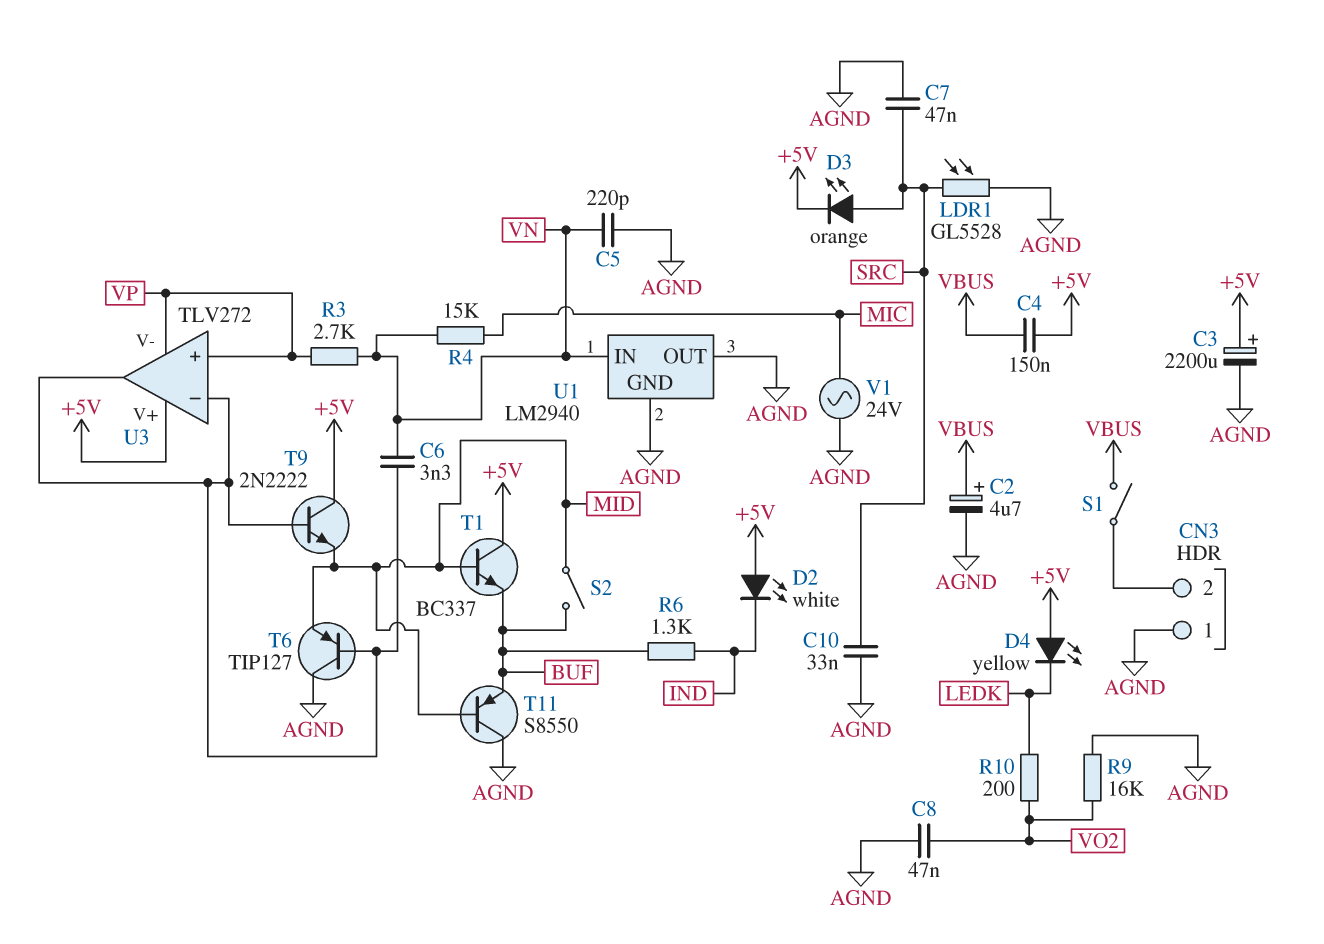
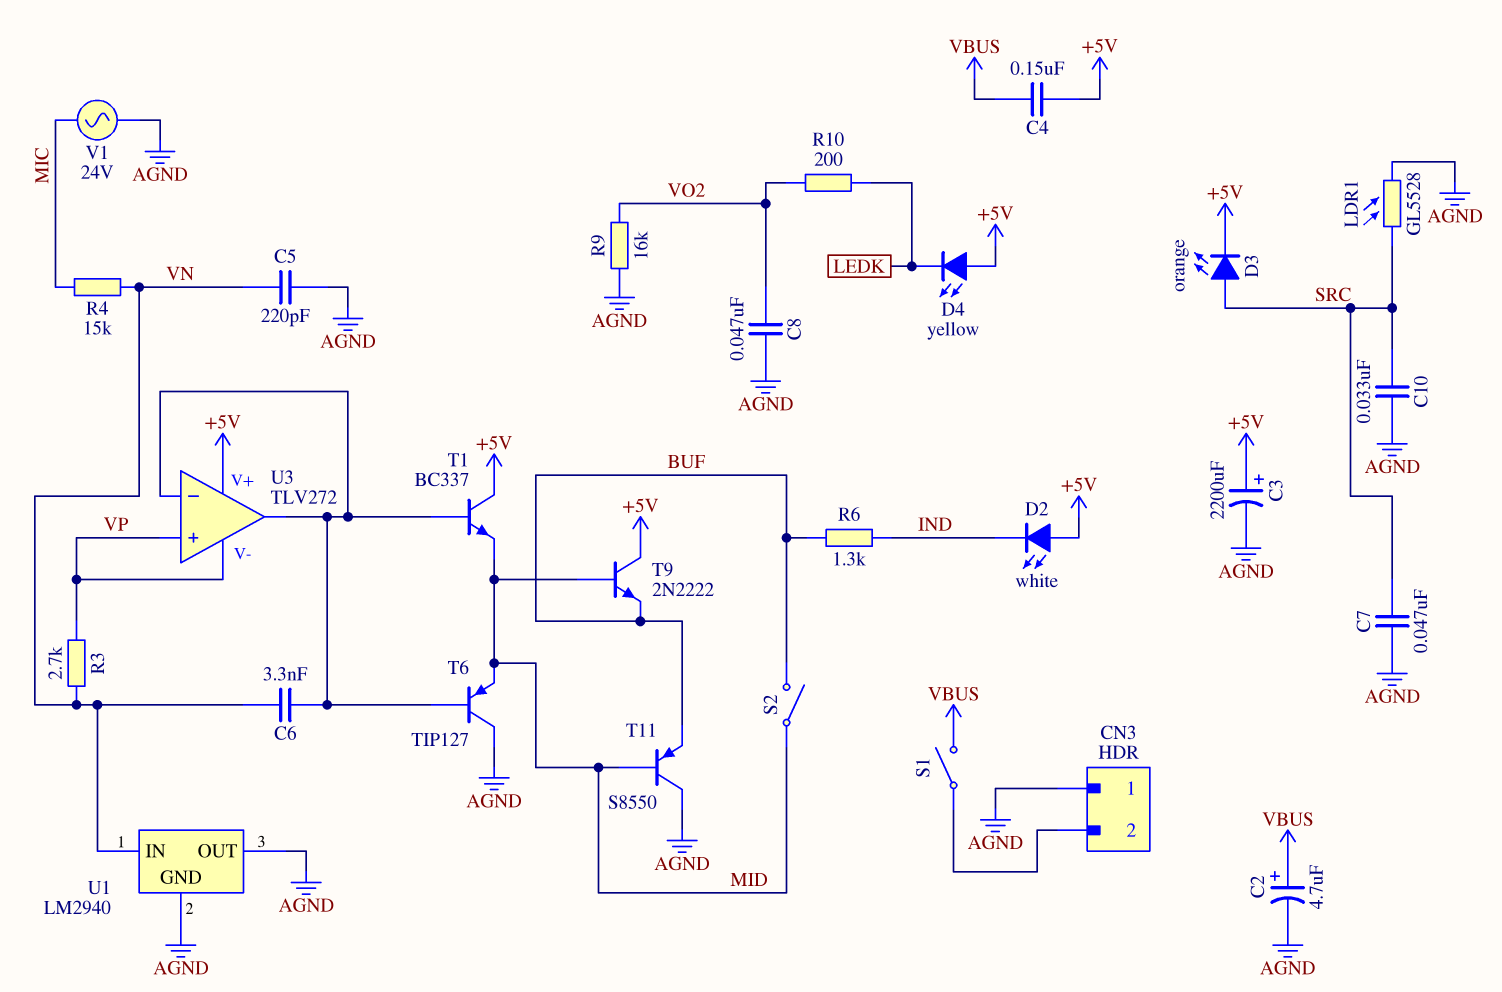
T1: NPN BC337 (B MID, C +5V, E BUF) -> NPN BC337 (B U3/in-, C +5V, E MID)
T9: NPN 2N2222 (B U3/in-, C +5V, E MID) -> NPN 2N2222 (B MID, C +5V, E BUF)

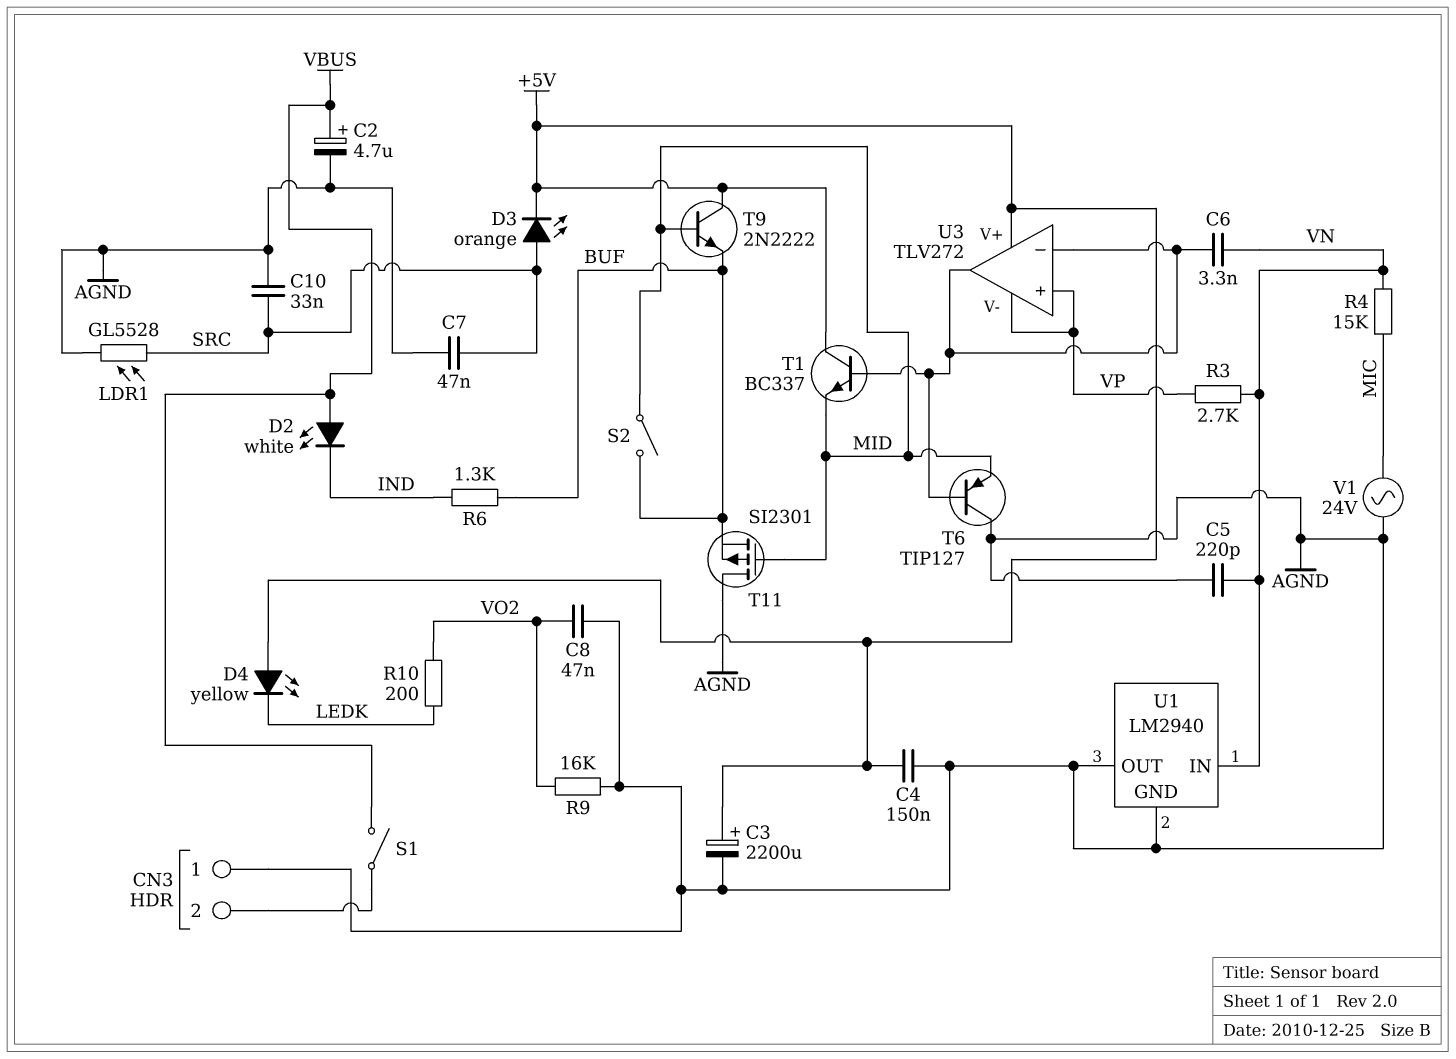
C4: 150nF (+5V, VBUS) -> 150nF (+5V, AGND)
D2: LED white (A +5V, K IND) -> LED white (A VBUS, K IND)
T11: PNP S8550 (B MID, C AGND, E BUF) -> PMOS SI2301 (G MID, D AGND, S BUF)

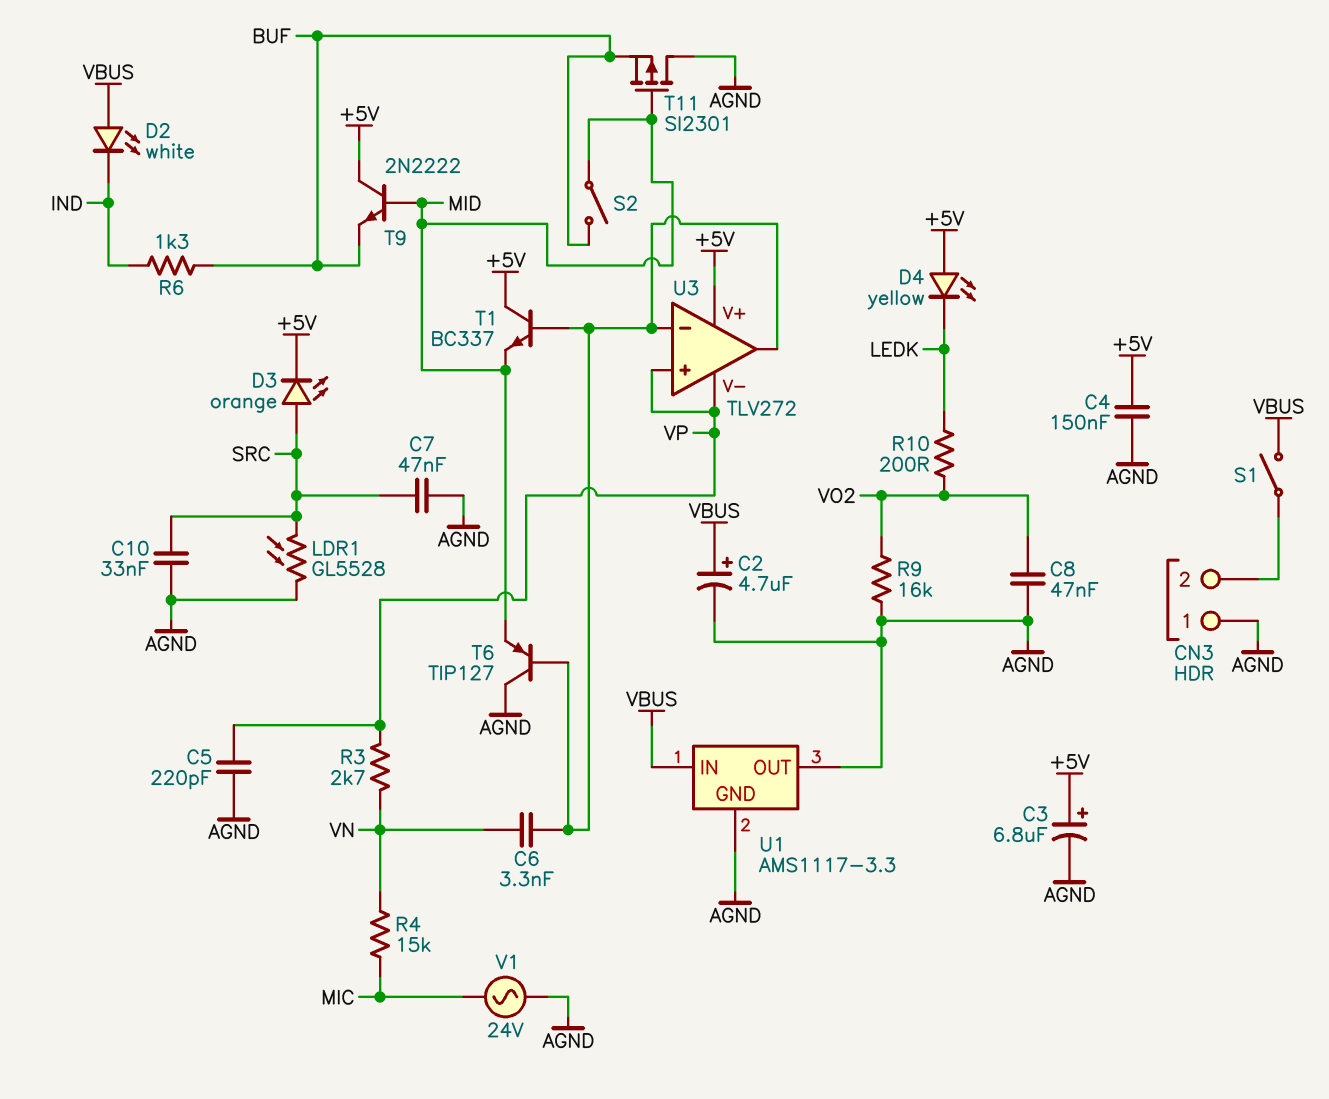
C3: 2200uF (plus +5V, minus AGND) -> 6.8uF (plus +5V, minus AGND)
C5: 220pF (AGND, VN) -> 220pF (AGND, VP)
U1: LM2940 -> AMS1117-3.3
U1 pin IN: VN -> VBUS

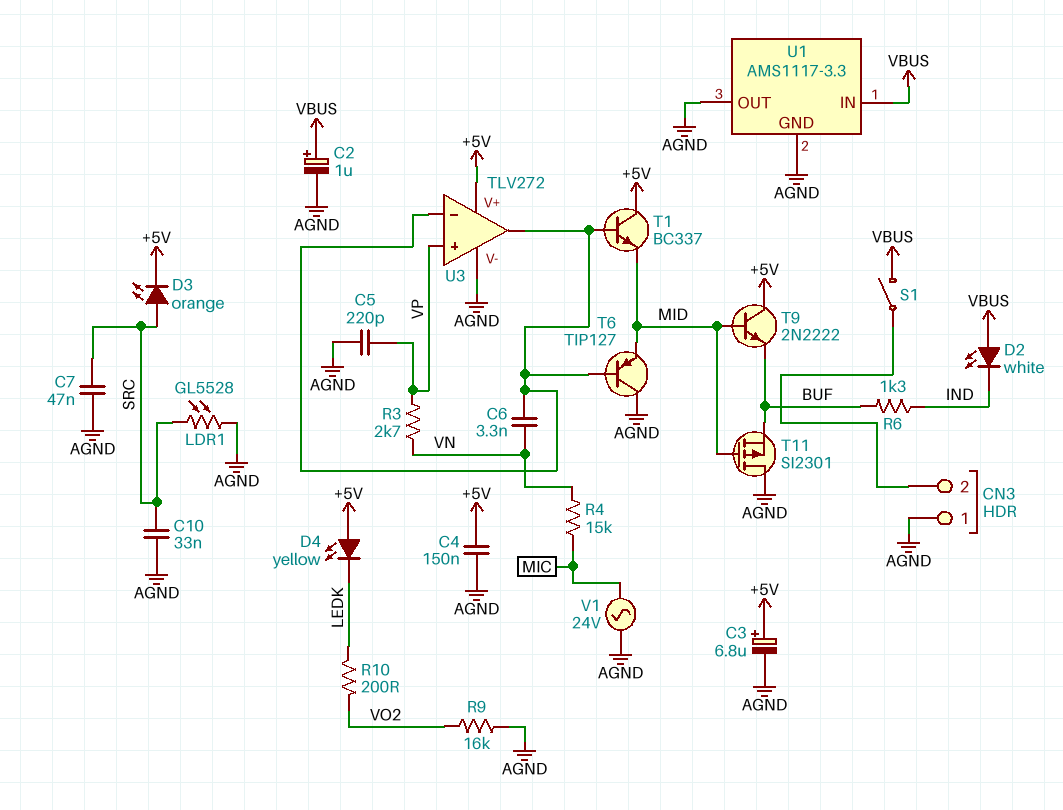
C2: 4.7uF (plus VBUS, minus AGND) -> 1uF (plus VBUS, minus AGND)
C8: 47nF (AGND, VO2) -> none
S2: switch (BUF, MID) -> none
U3 pin V-: VP -> AGND

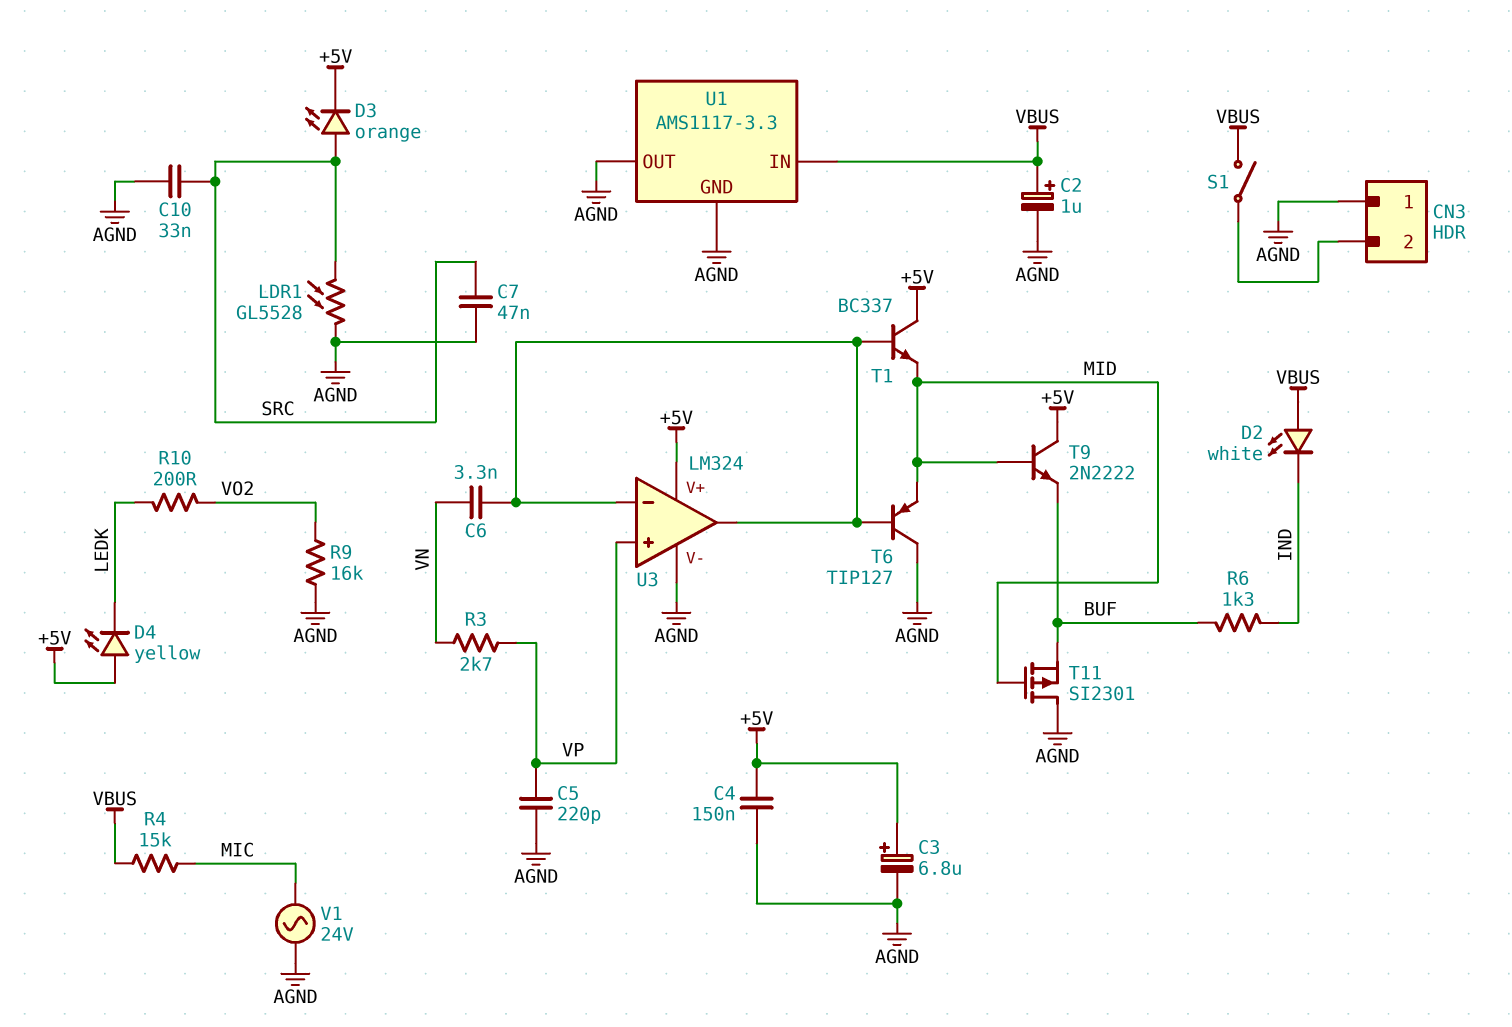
R4: 15k (MIC, VN) -> 15k (MIC, VBUS)
U3: TLV272 -> LM324

